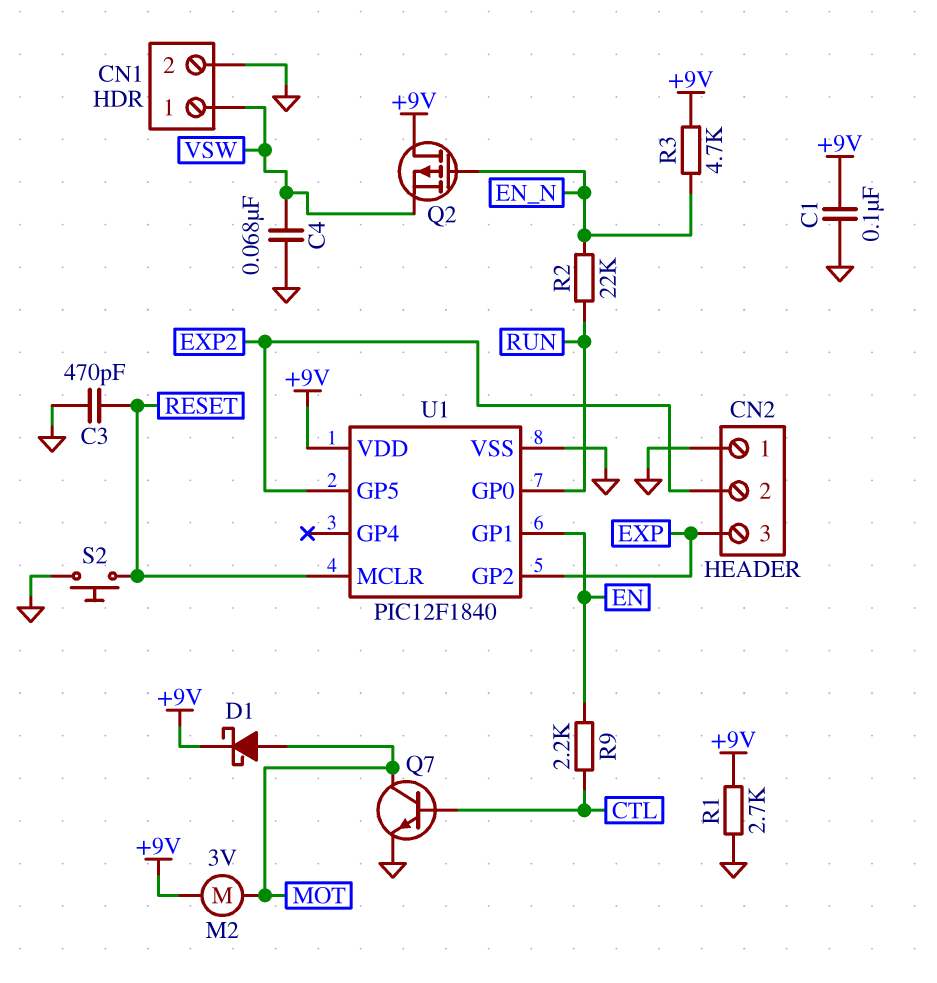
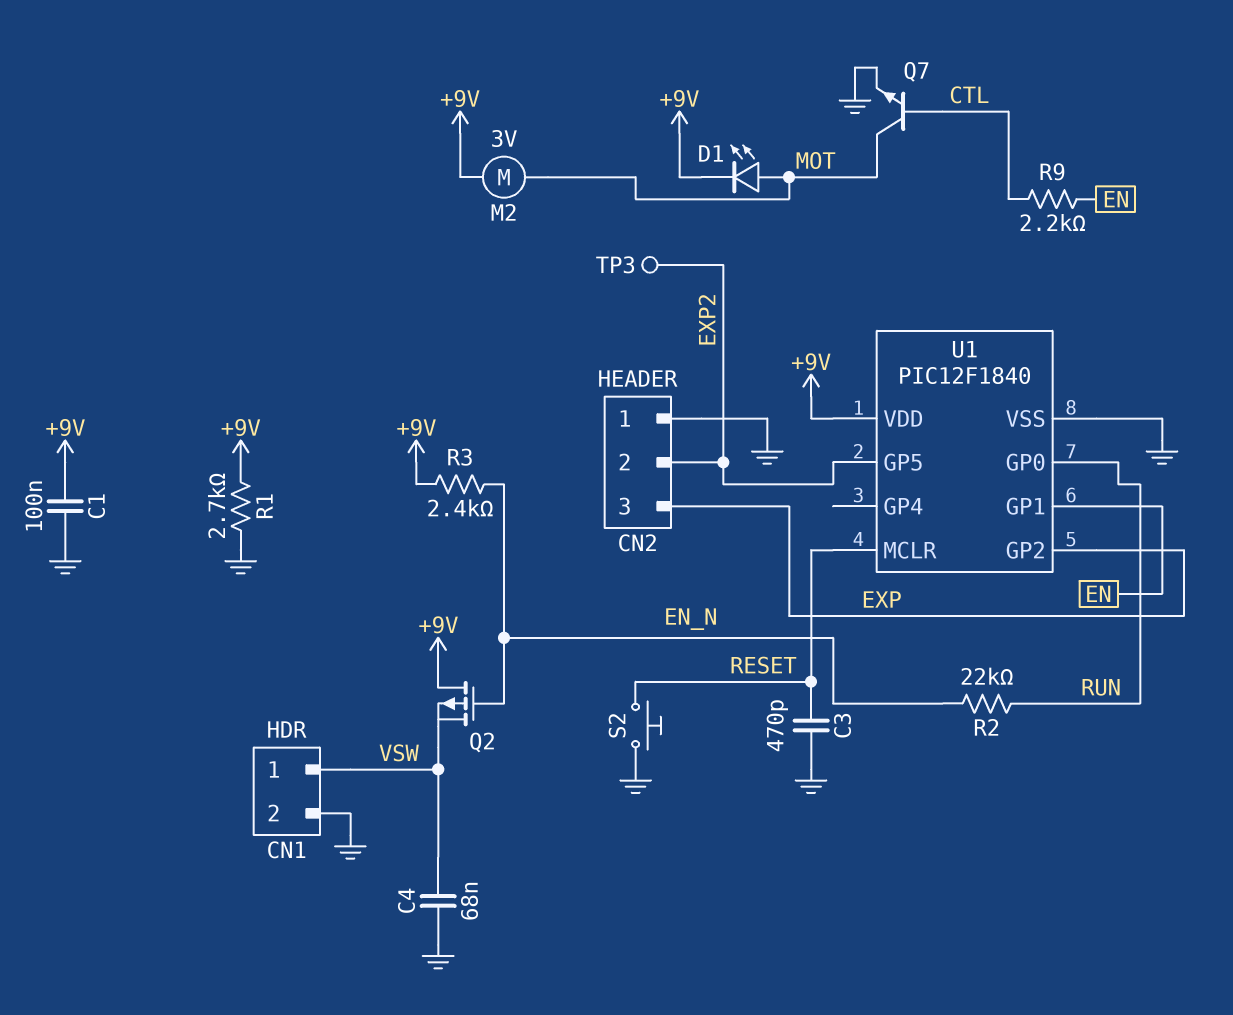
D1: schottky (A MOT, K +9V) -> LED (A MOT, K +9V)
R3: 4.7k (+9V, EN_N) -> 2.4k (+9V, EN_N)
TP3: none -> test point (EXP2)

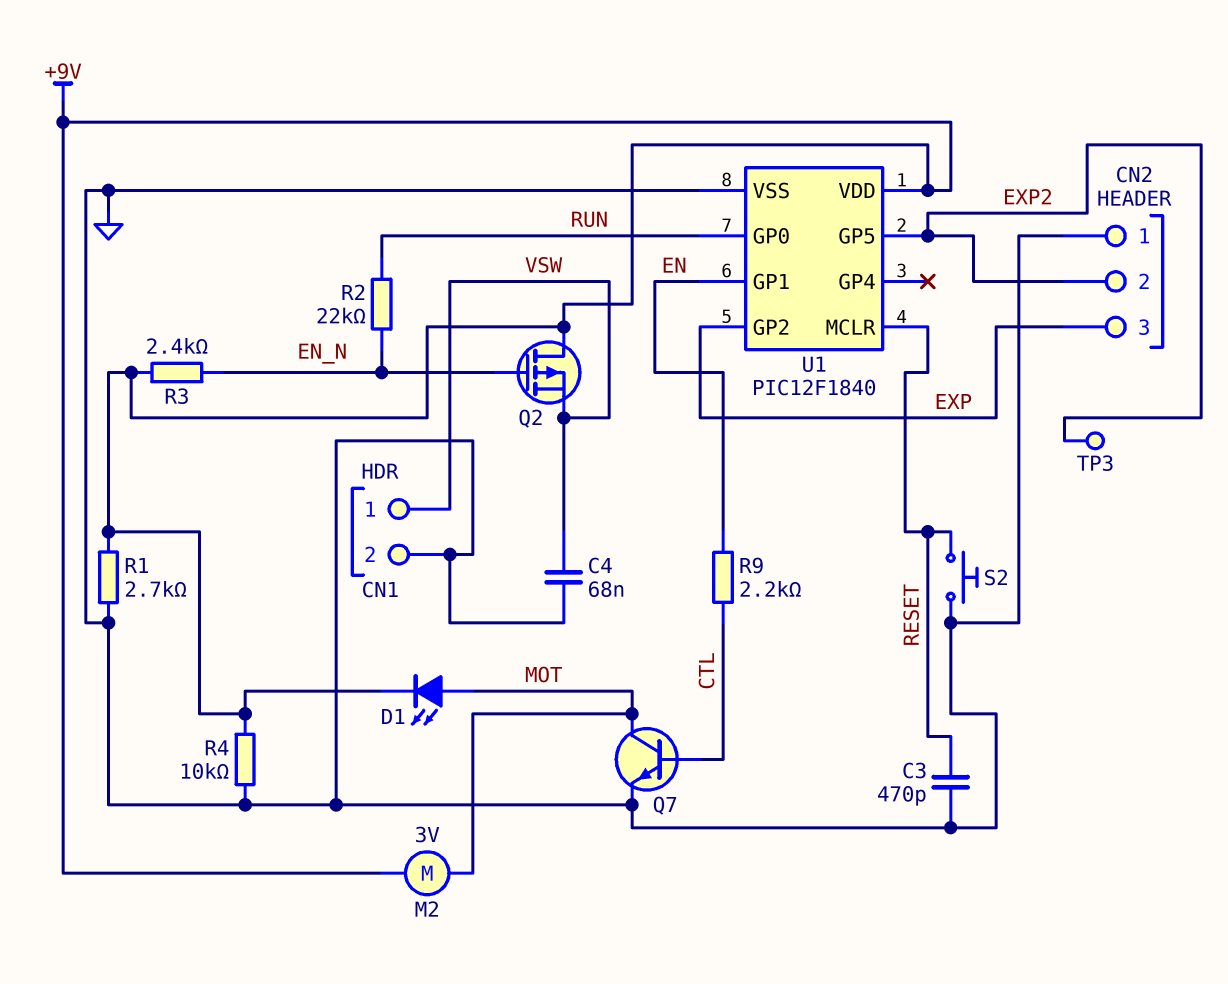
C1: 100nF (+9V, GND) -> none
R4: none -> 10k (+9V, GND)

